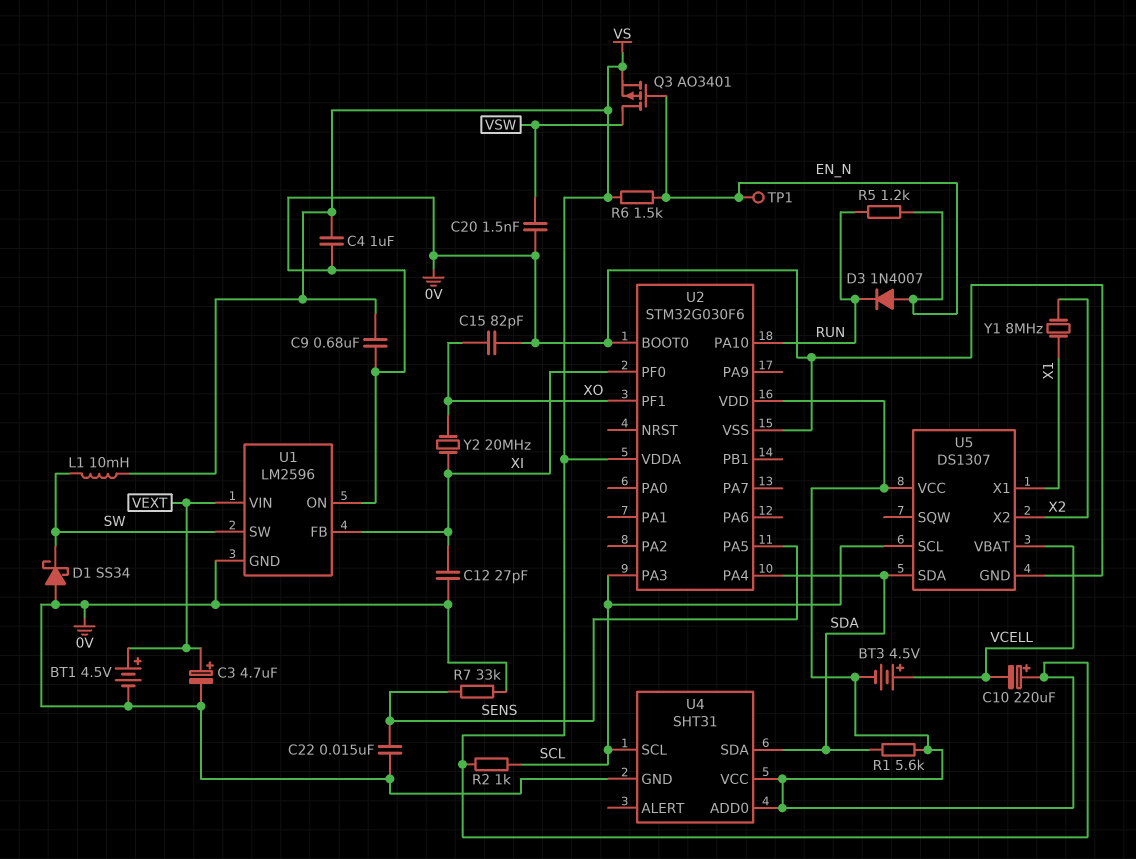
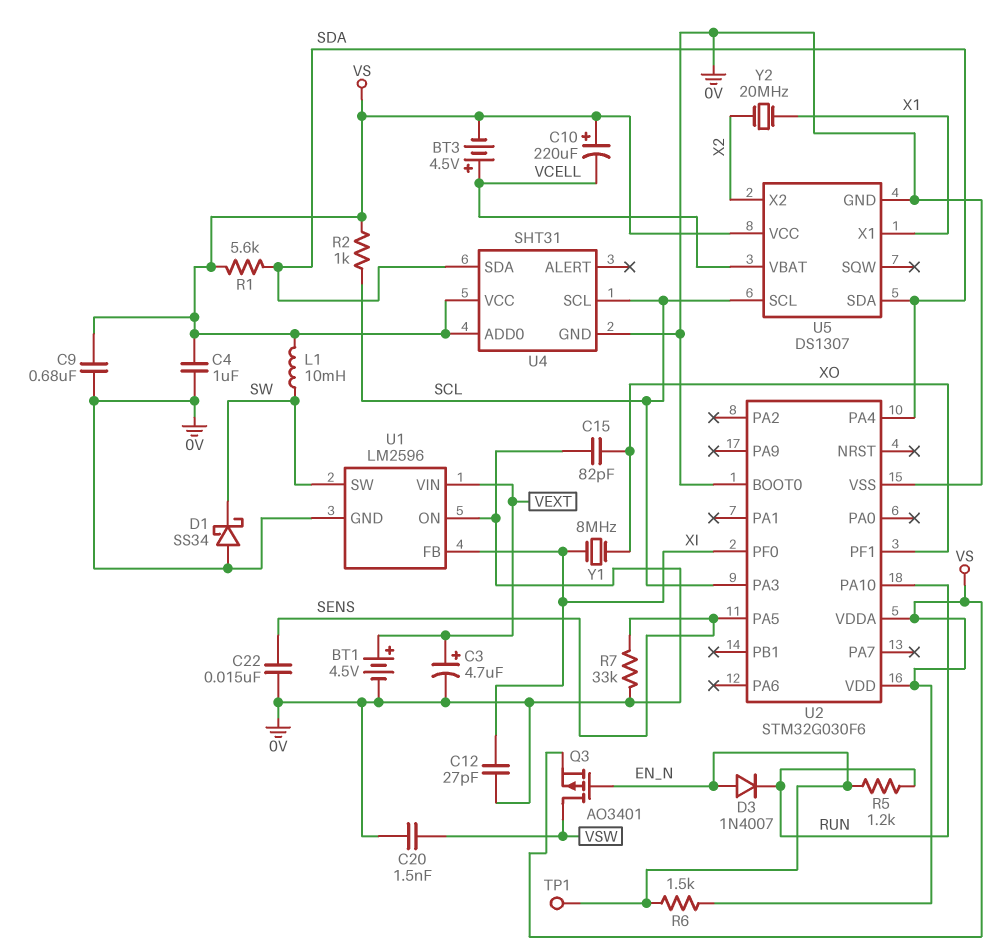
Y1: 8MHz (X1, X2) -> 8MHz (XI, XO)
Y2: 20MHz (XI, XO) -> 20MHz (X1, X2)

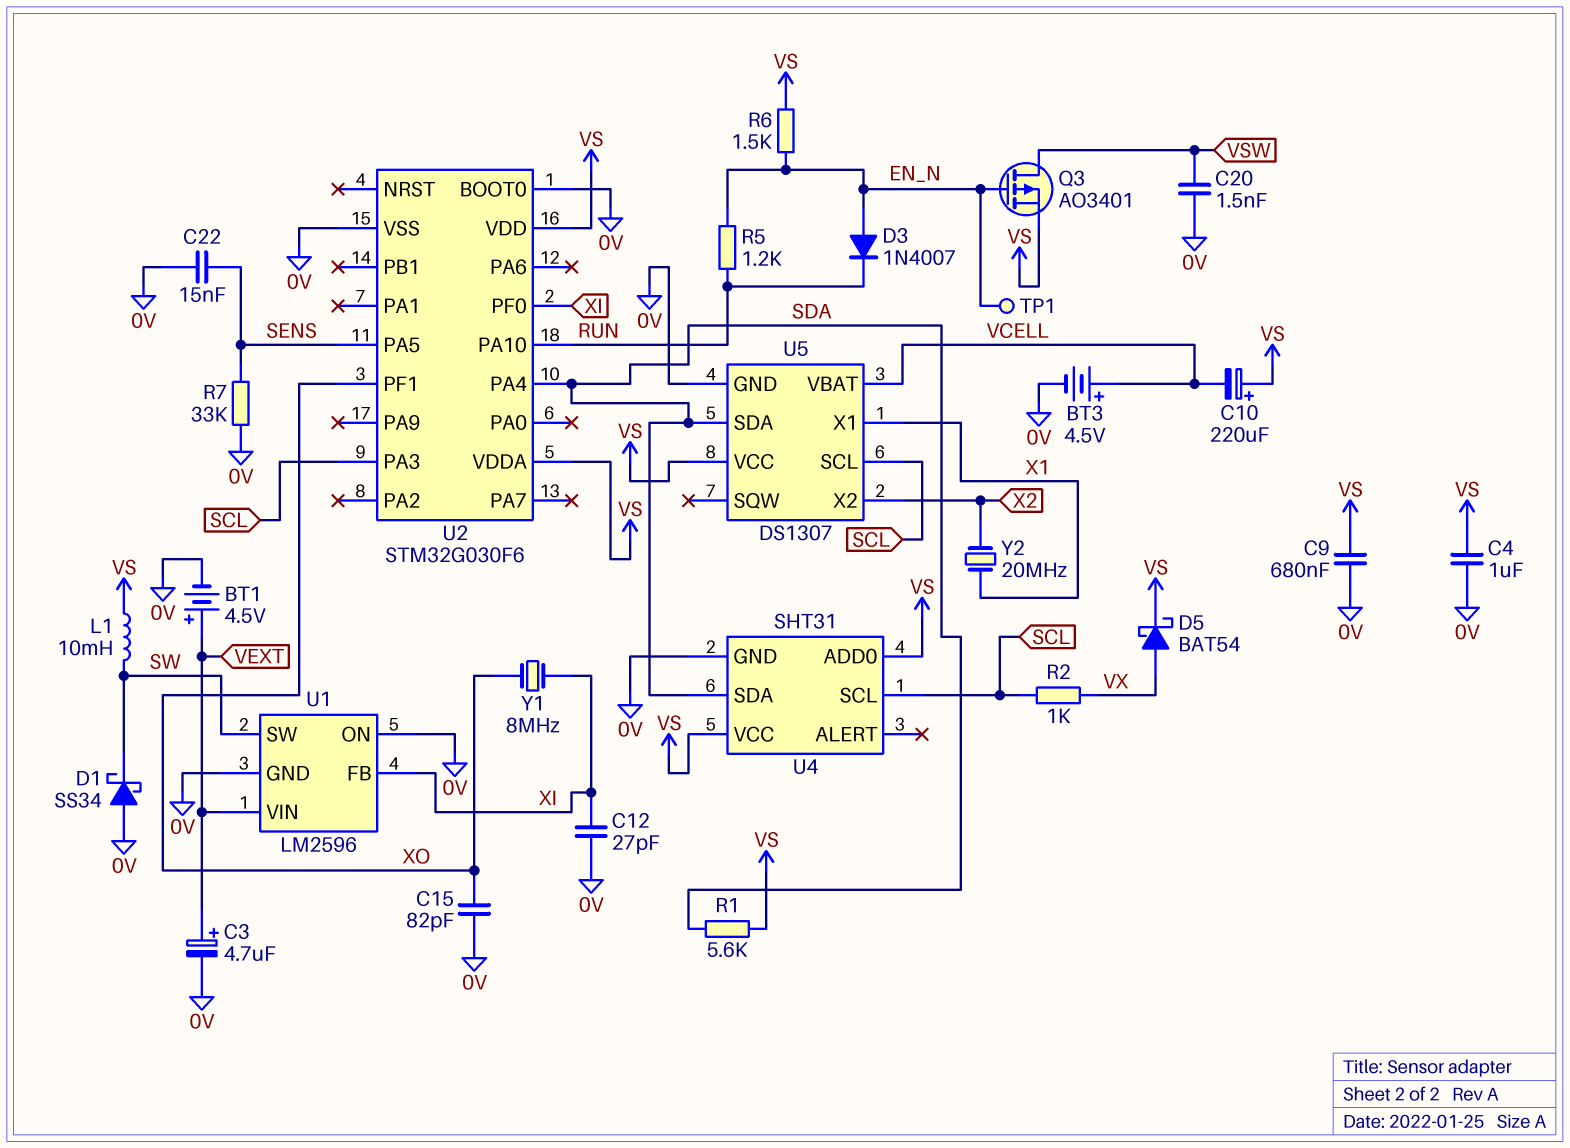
BT3: 4.5V (plus VCELL, minus VS) -> 4.5V (plus VCELL, minus 0V)
D5: none -> schottky BAT54 (A VX, K VS)
R2: 1k (SCL, VS) -> 1k (SCL, VX)

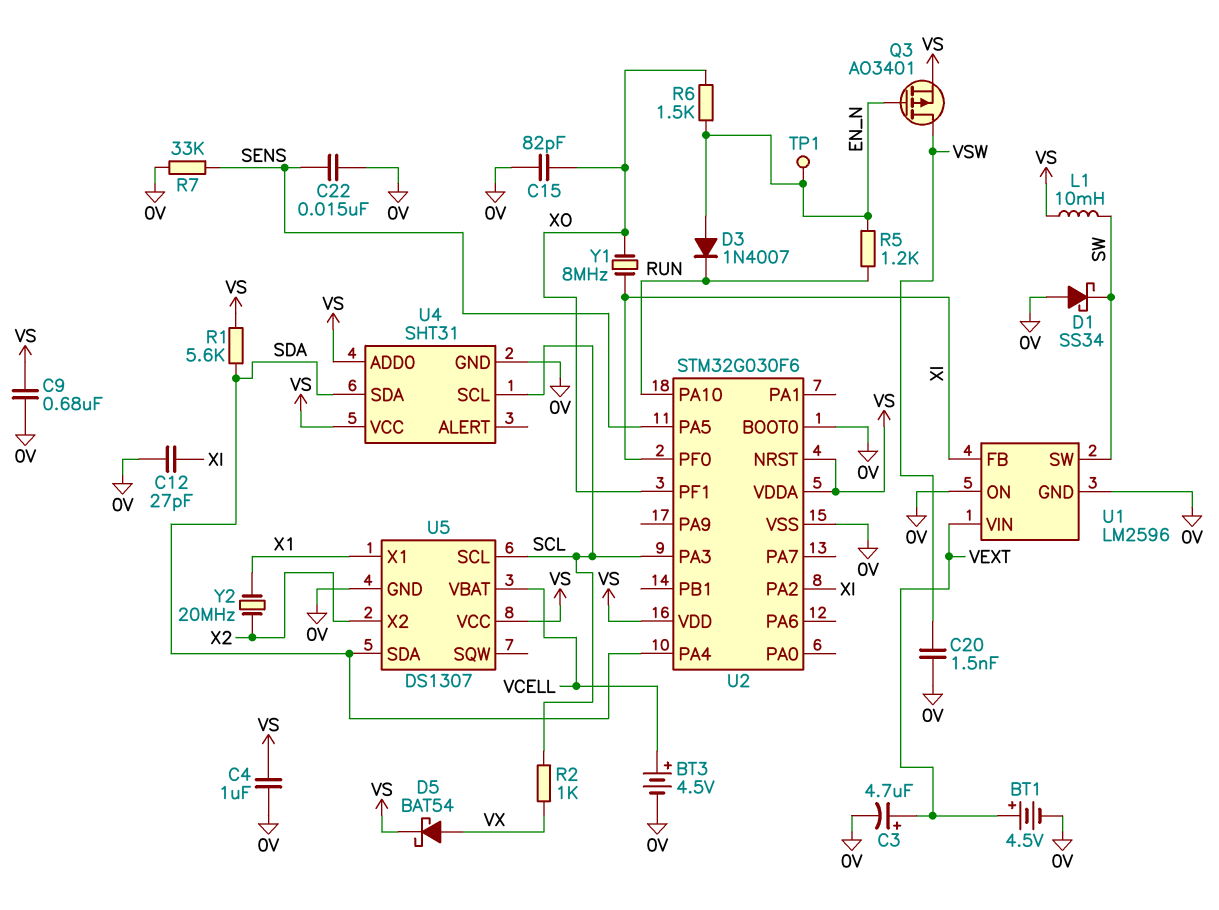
C10: 220uF (plus VS, minus VCELL) -> none
R6: 1.5k (EN_N, VS) -> 1.5k (EN_N, XO)
U2 pin NRST: none -> VS
U2 pin PA2: none -> XI

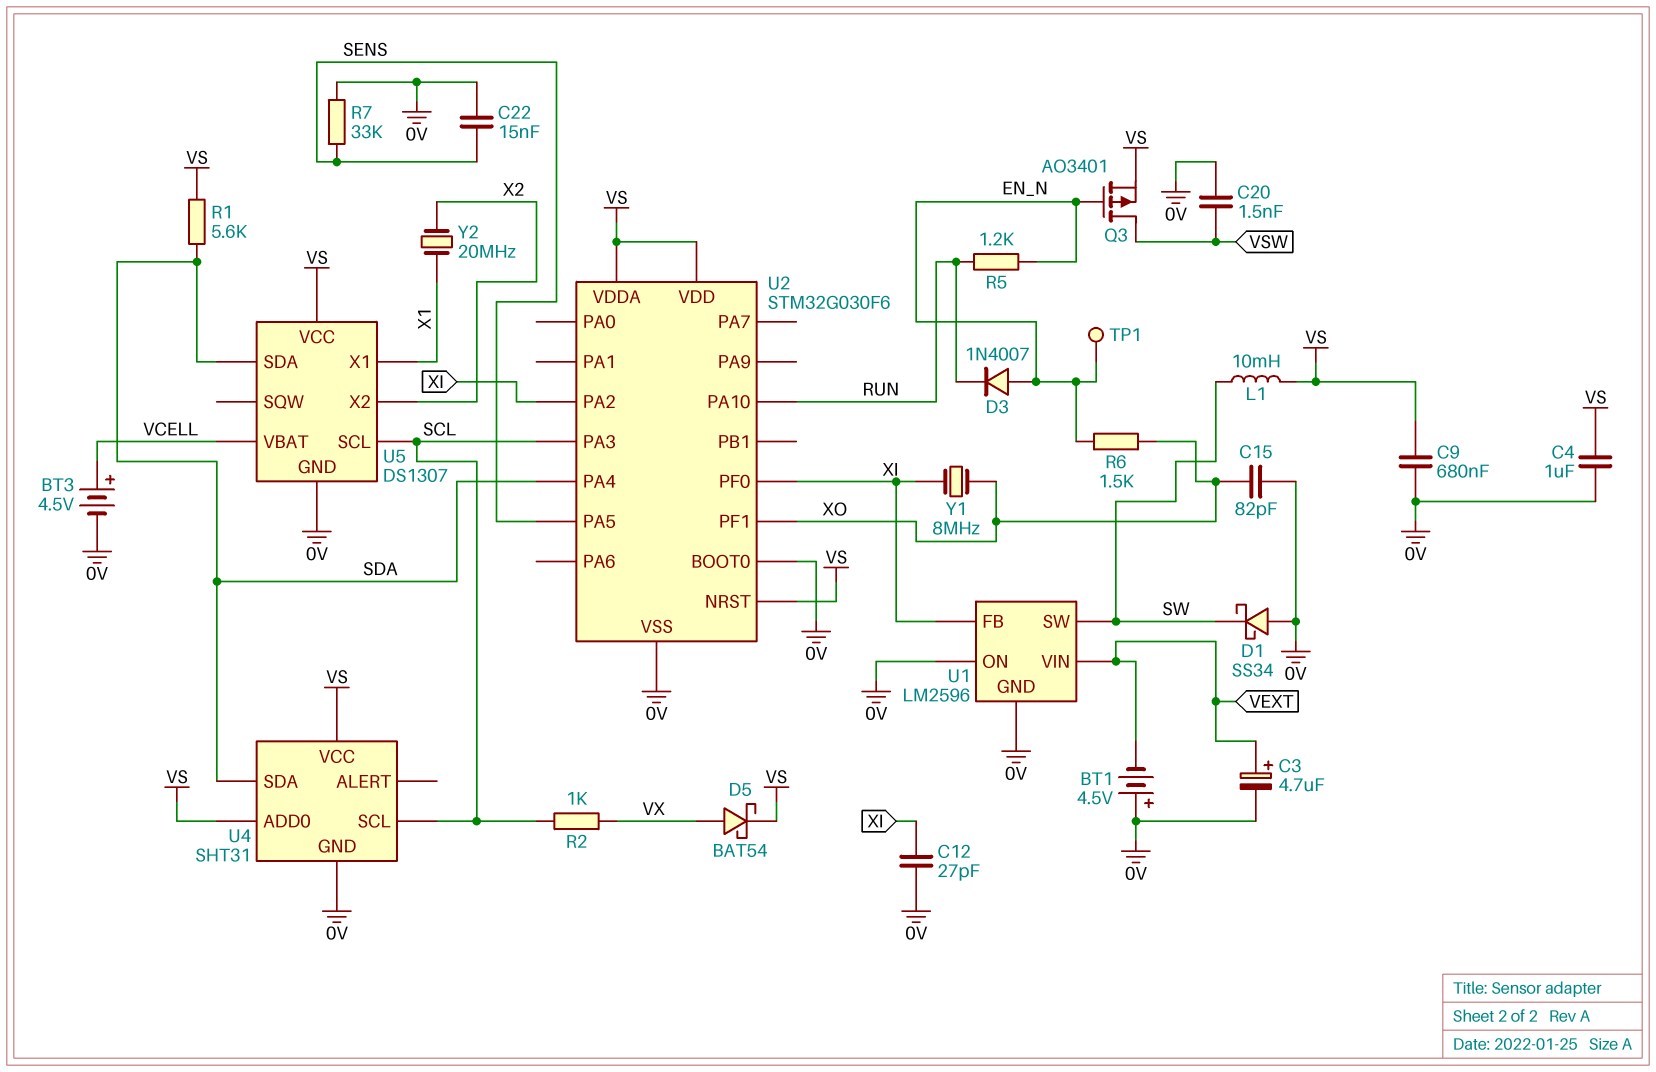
BT1: 4.5V (plus VEXT, minus 0V) -> 4.5V (plus 0V, minus VEXT)

